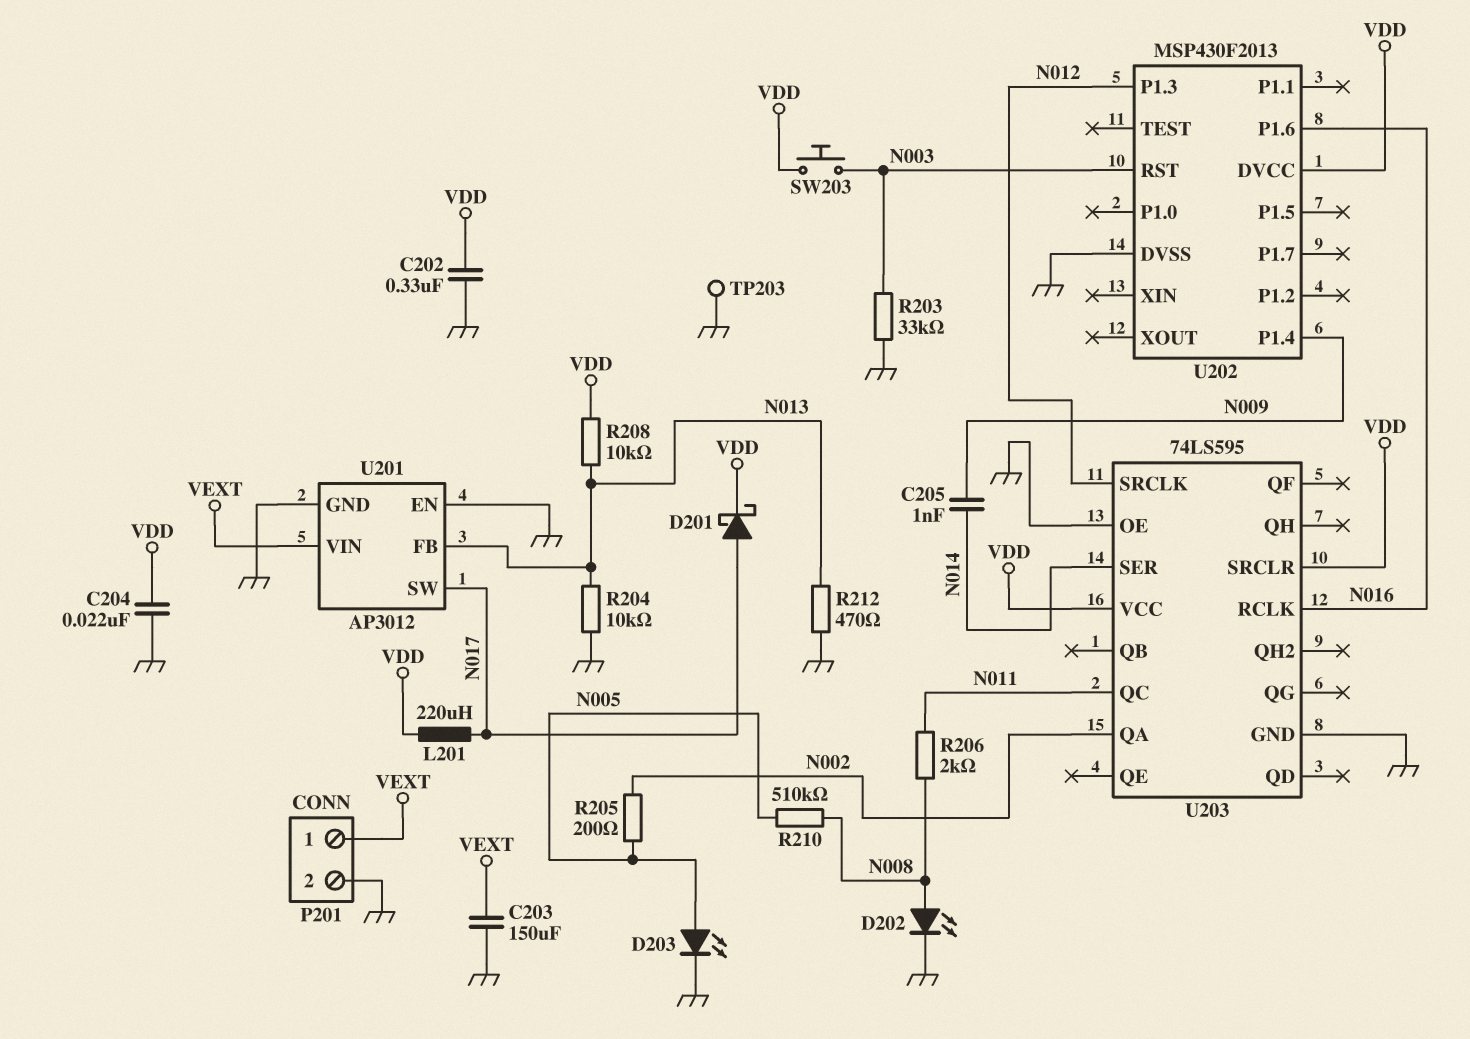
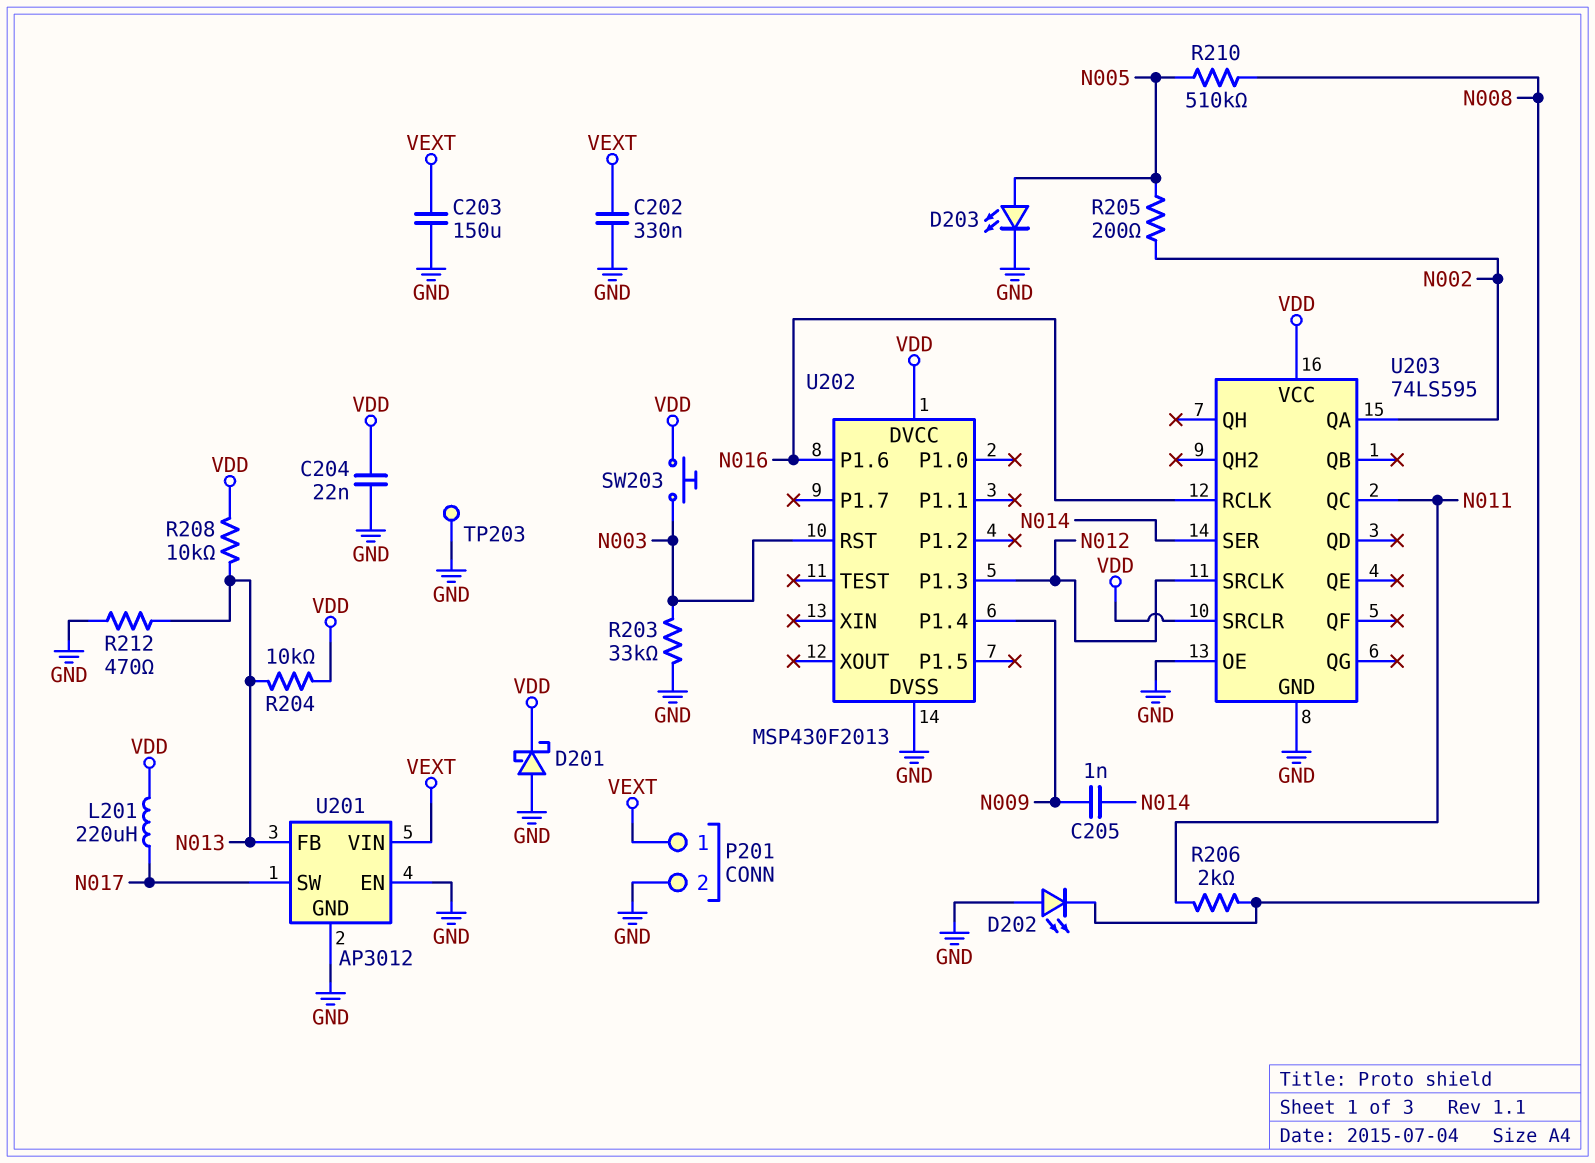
C202: 330nF (GND, VDD) -> 330nF (GND, VEXT)
D201: schottky (A N017, K VDD) -> schottky (A GND, K VDD)
D202: LED (A N008, K GND) -> LED (A GND, K N008)
R204: 10k (GND, N013) -> 10k (N013, VDD)

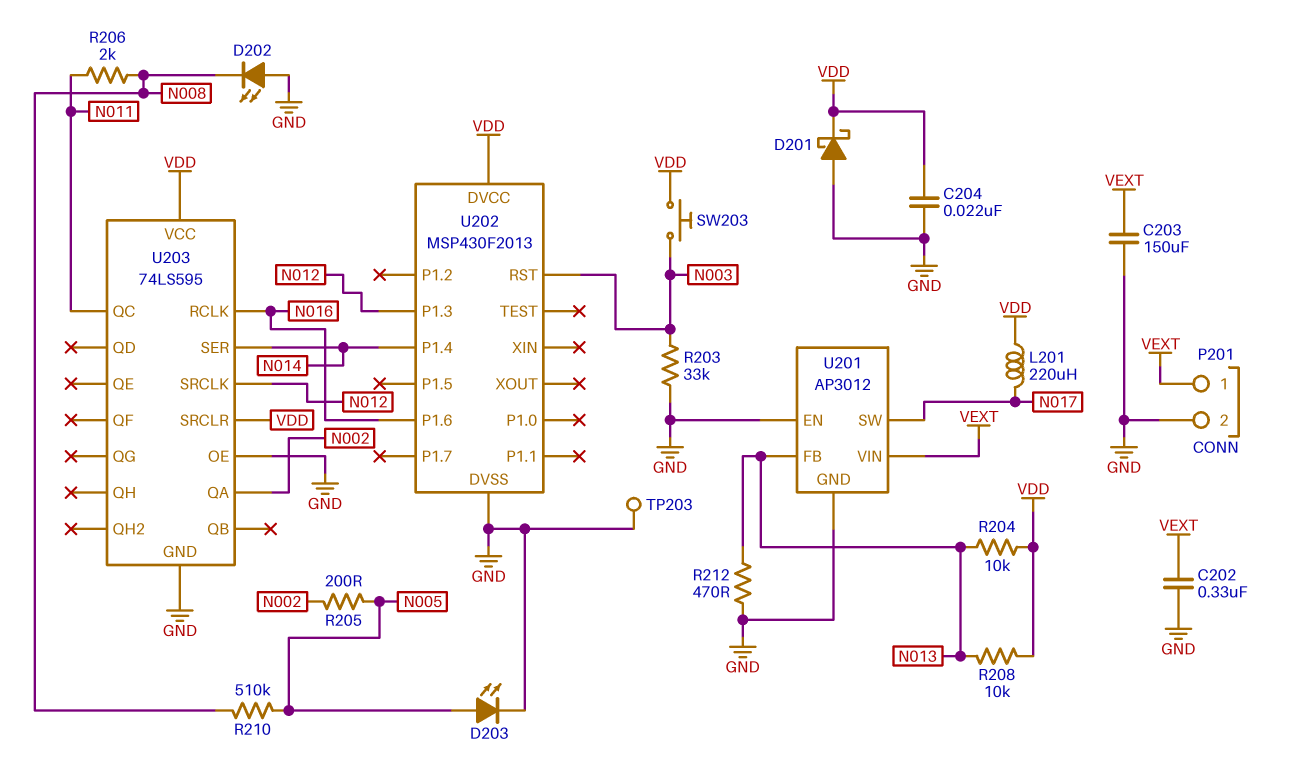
C205: 1nF (N009, N014) -> none
U202 pin P1.4: N009 -> N014

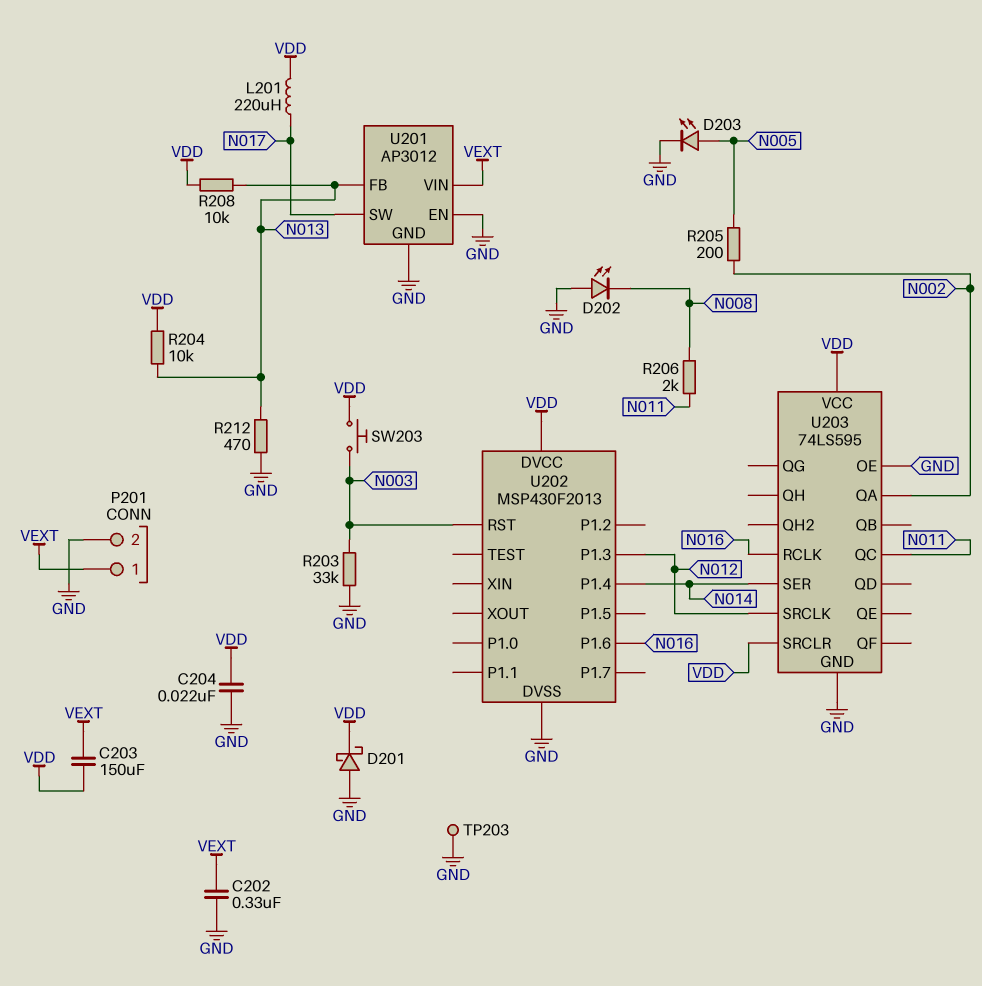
C203: 150uF (GND, VEXT) -> 150uF (VDD, VEXT)
R210: 510k (N005, N008) -> none

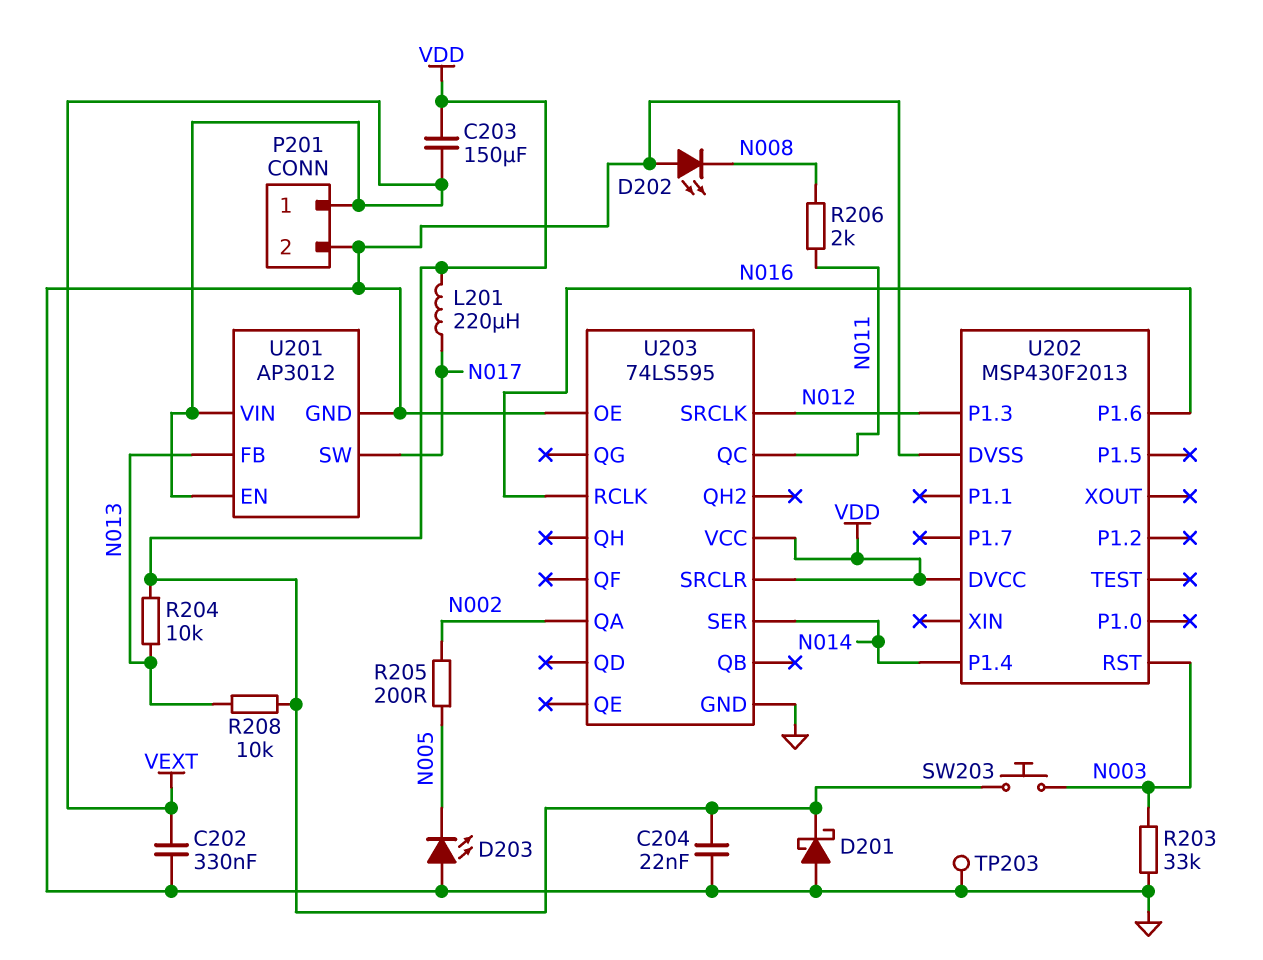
D203: LED (A N005, K GND) -> LED (A GND, K N005)
R212: 470 (GND, N013) -> none
U201 pin EN: GND -> VEXT

